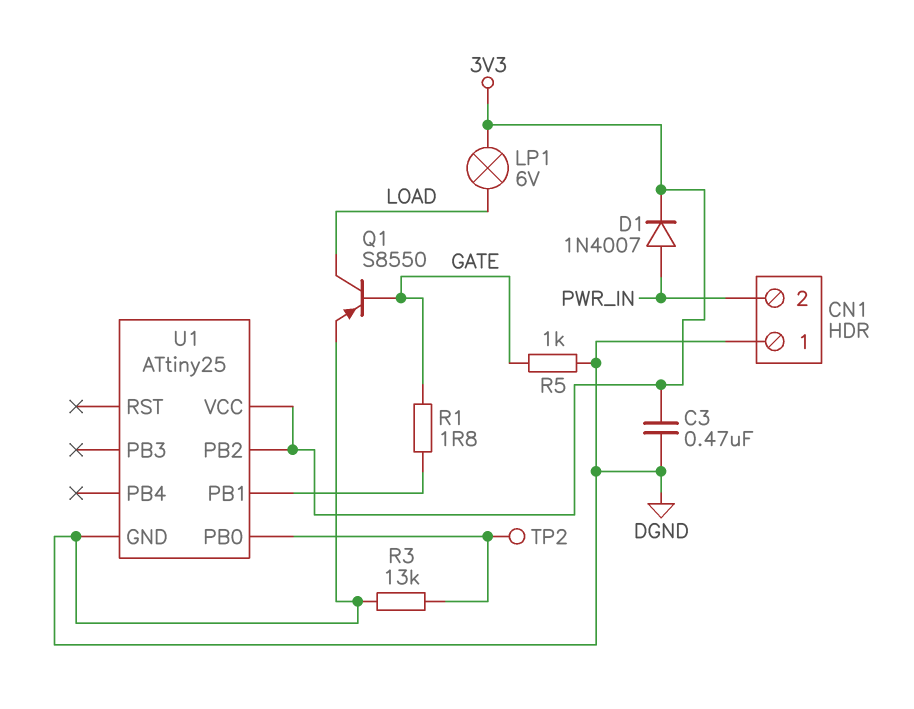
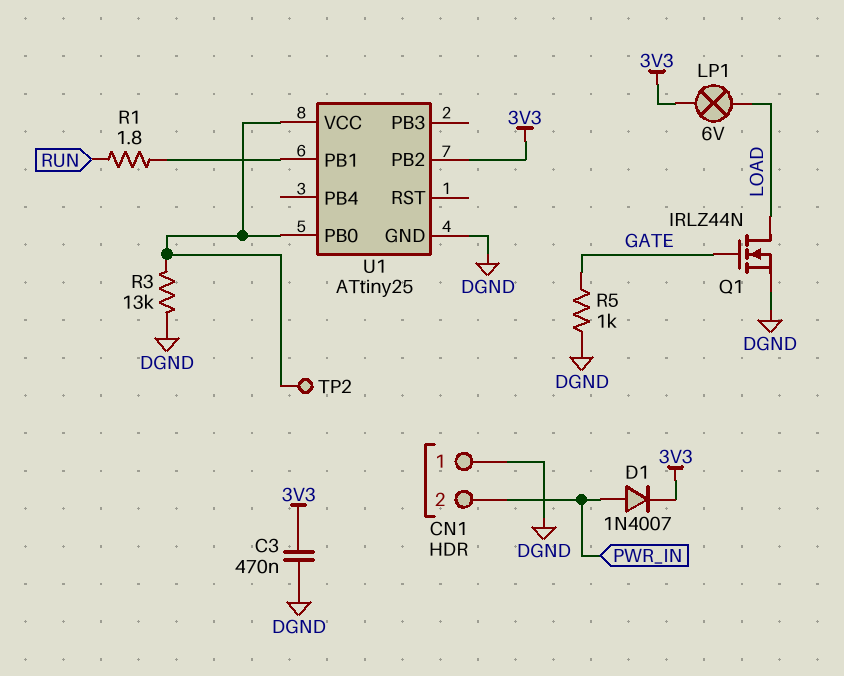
Q1: PNP S8550 (B GATE, C LOAD, E DGND) -> NMOS IRLZ44N (G GATE, D LOAD, S DGND)
R1: 1.8 (GATE, U1/PB1) -> 1.8 (RUN, U1/PB1)
U1 pin VCC: 3V3 -> U1/PB0

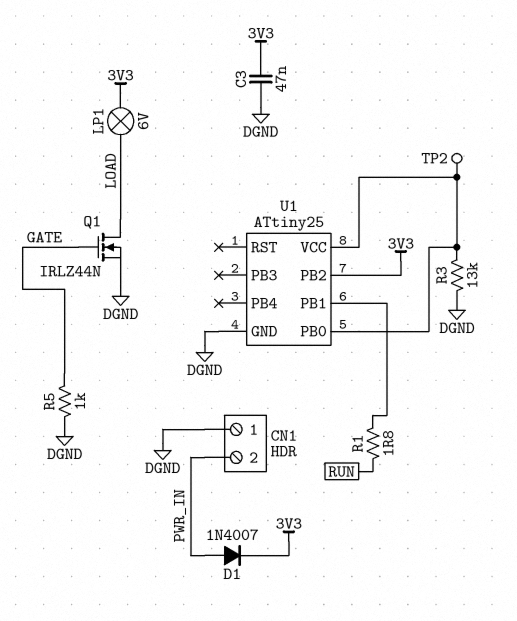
C3: 470nF (3V3, DGND) -> 47nF (3V3, DGND)

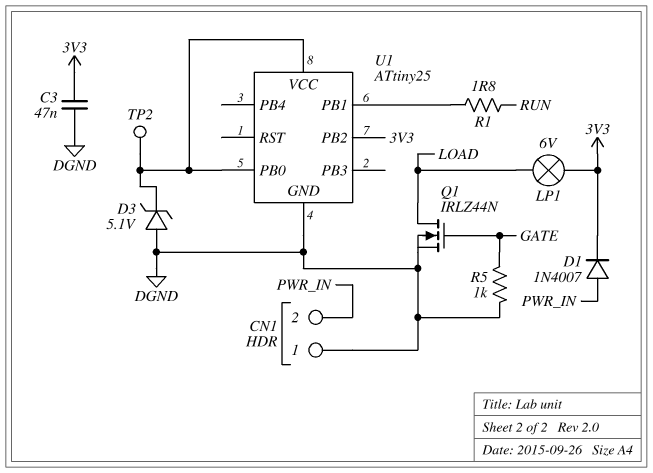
D3: none -> zener 5.1V (A DGND, K U1/PB0)
R3: 13k (DGND, U1/PB0) -> none

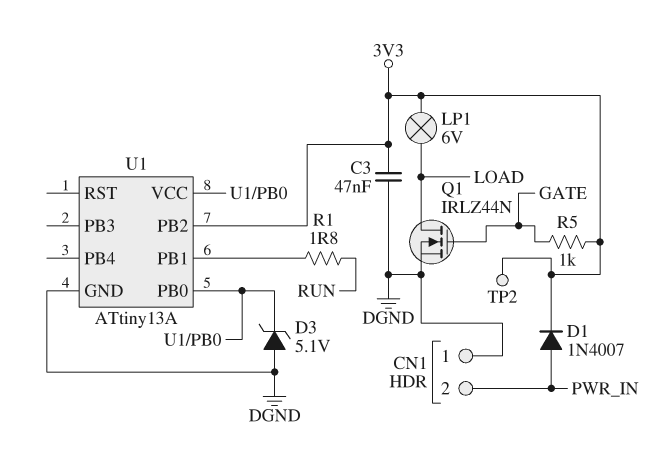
R5: 1k (DGND, GATE) -> 1k (3V3, GATE)
TP2: test point (U1/PB0) -> test point (3V3)
U1: ATtiny25 -> ATtiny13A

